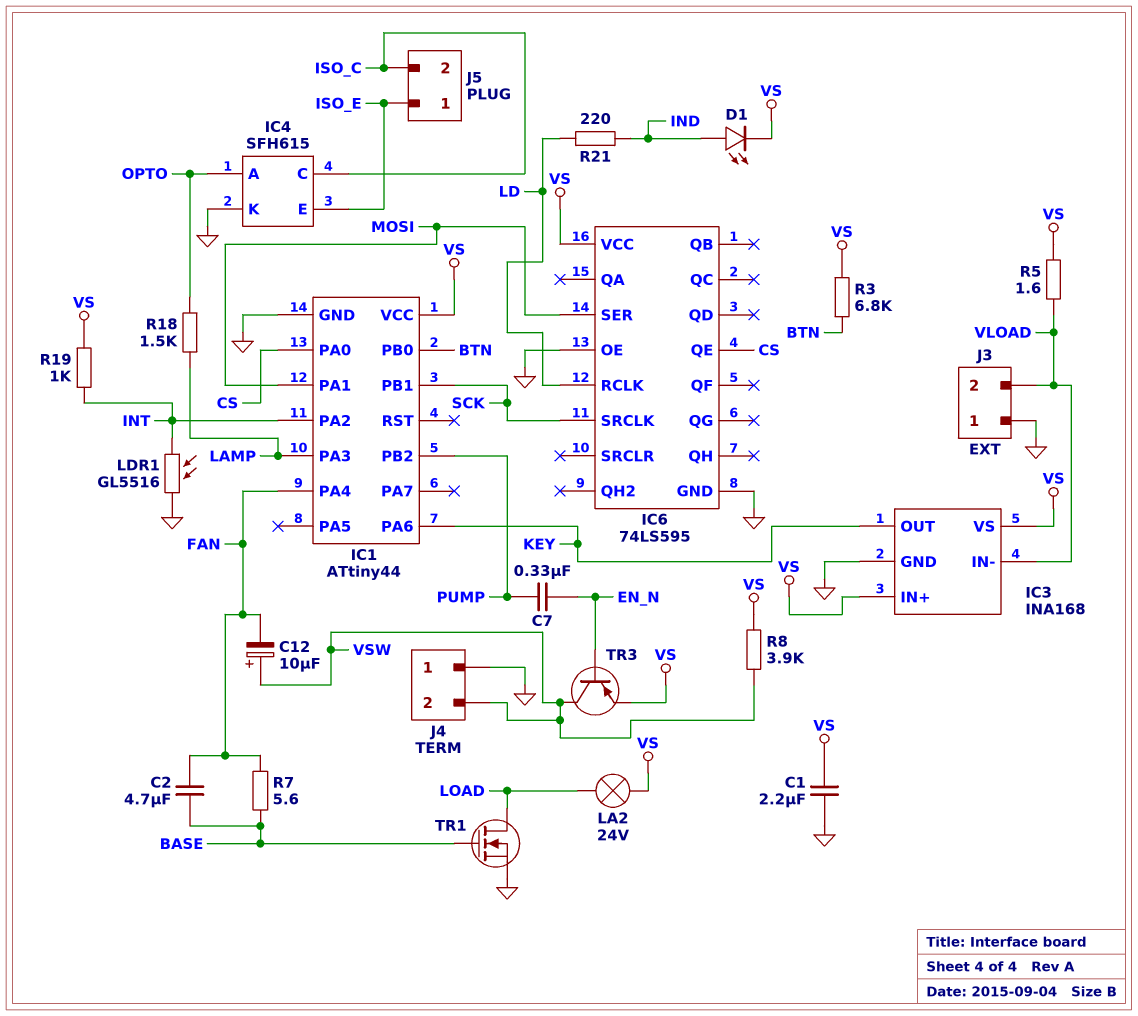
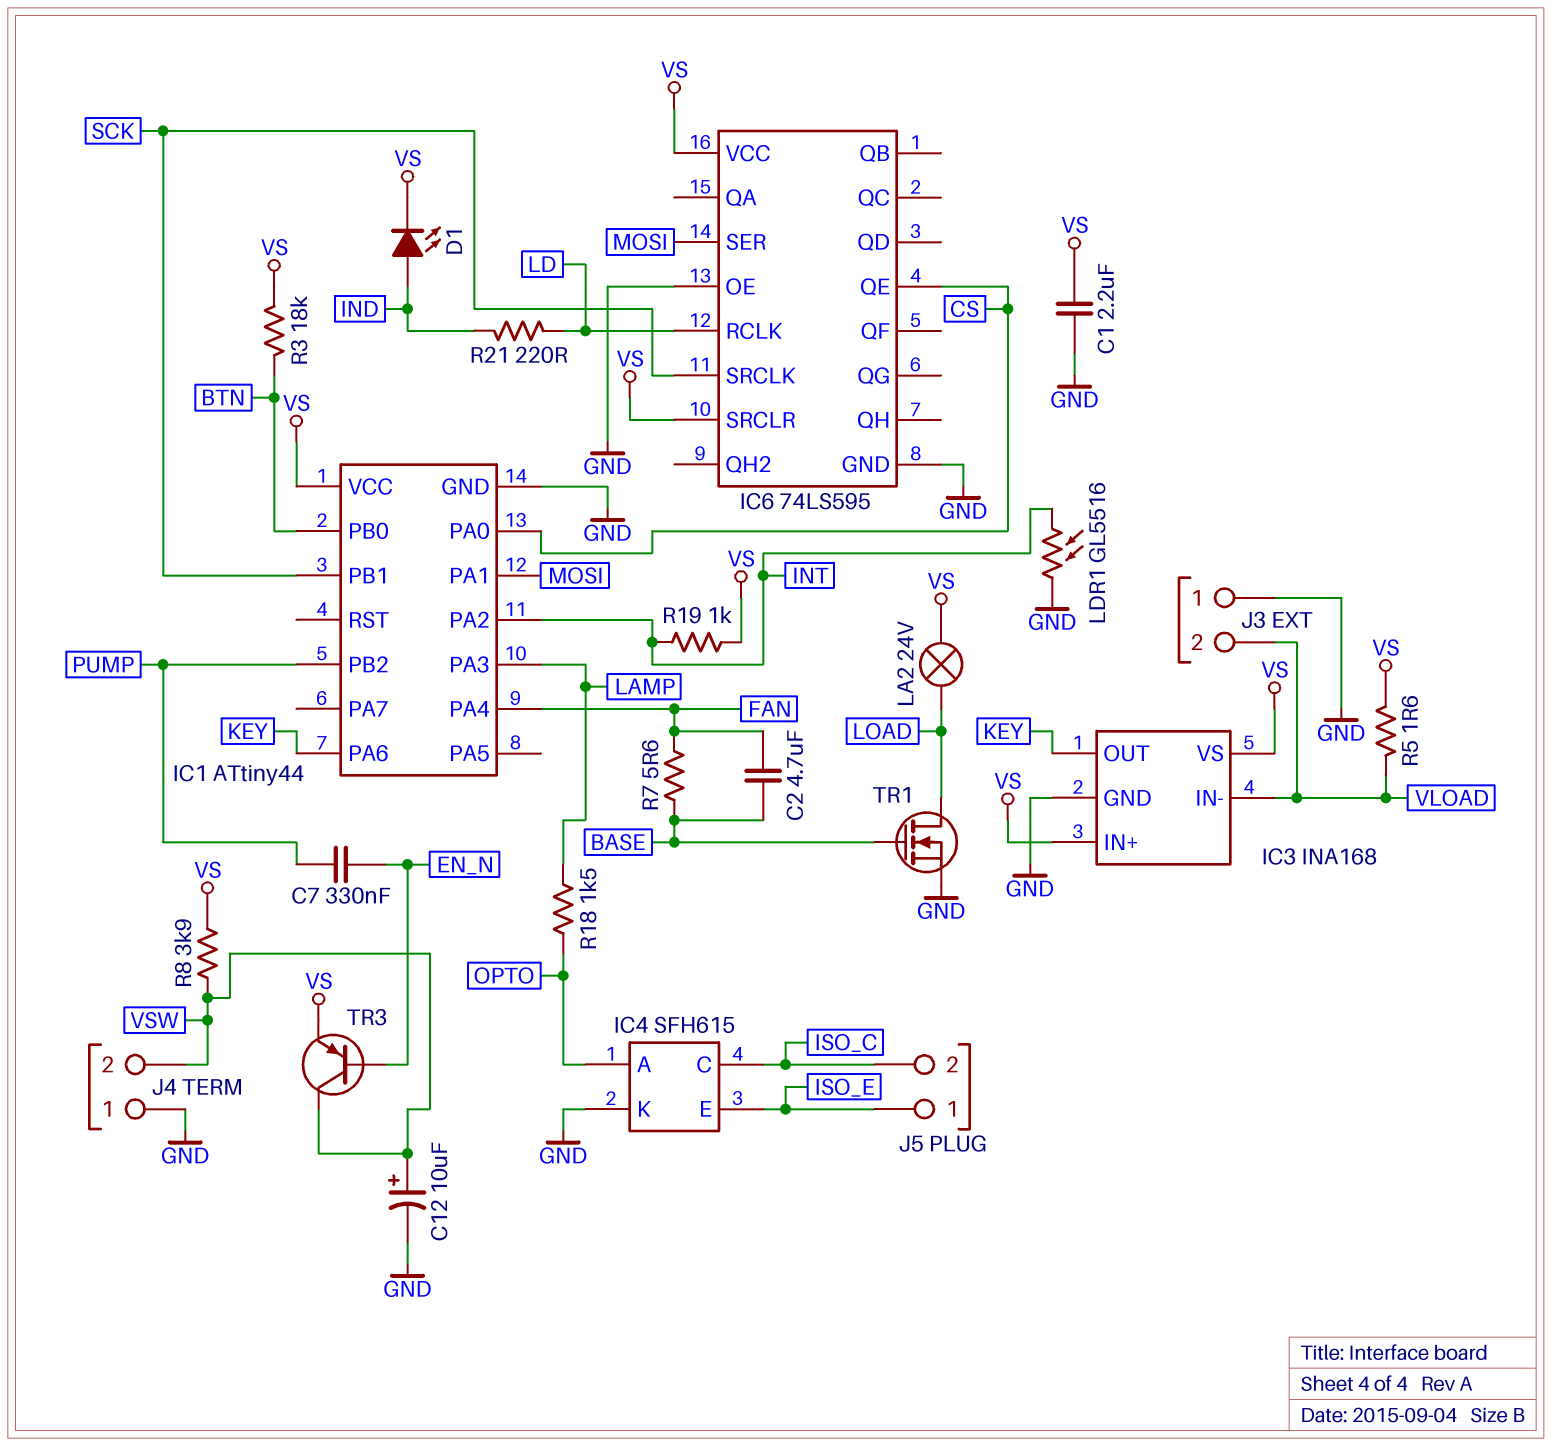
C12: 10uF (plus VSW, minus FAN) -> 10uF (plus VSW, minus GND)
IC6 pin SRCLR: none -> VS
R3: 6.8k (BTN, VS) -> 18k (BTN, VS)

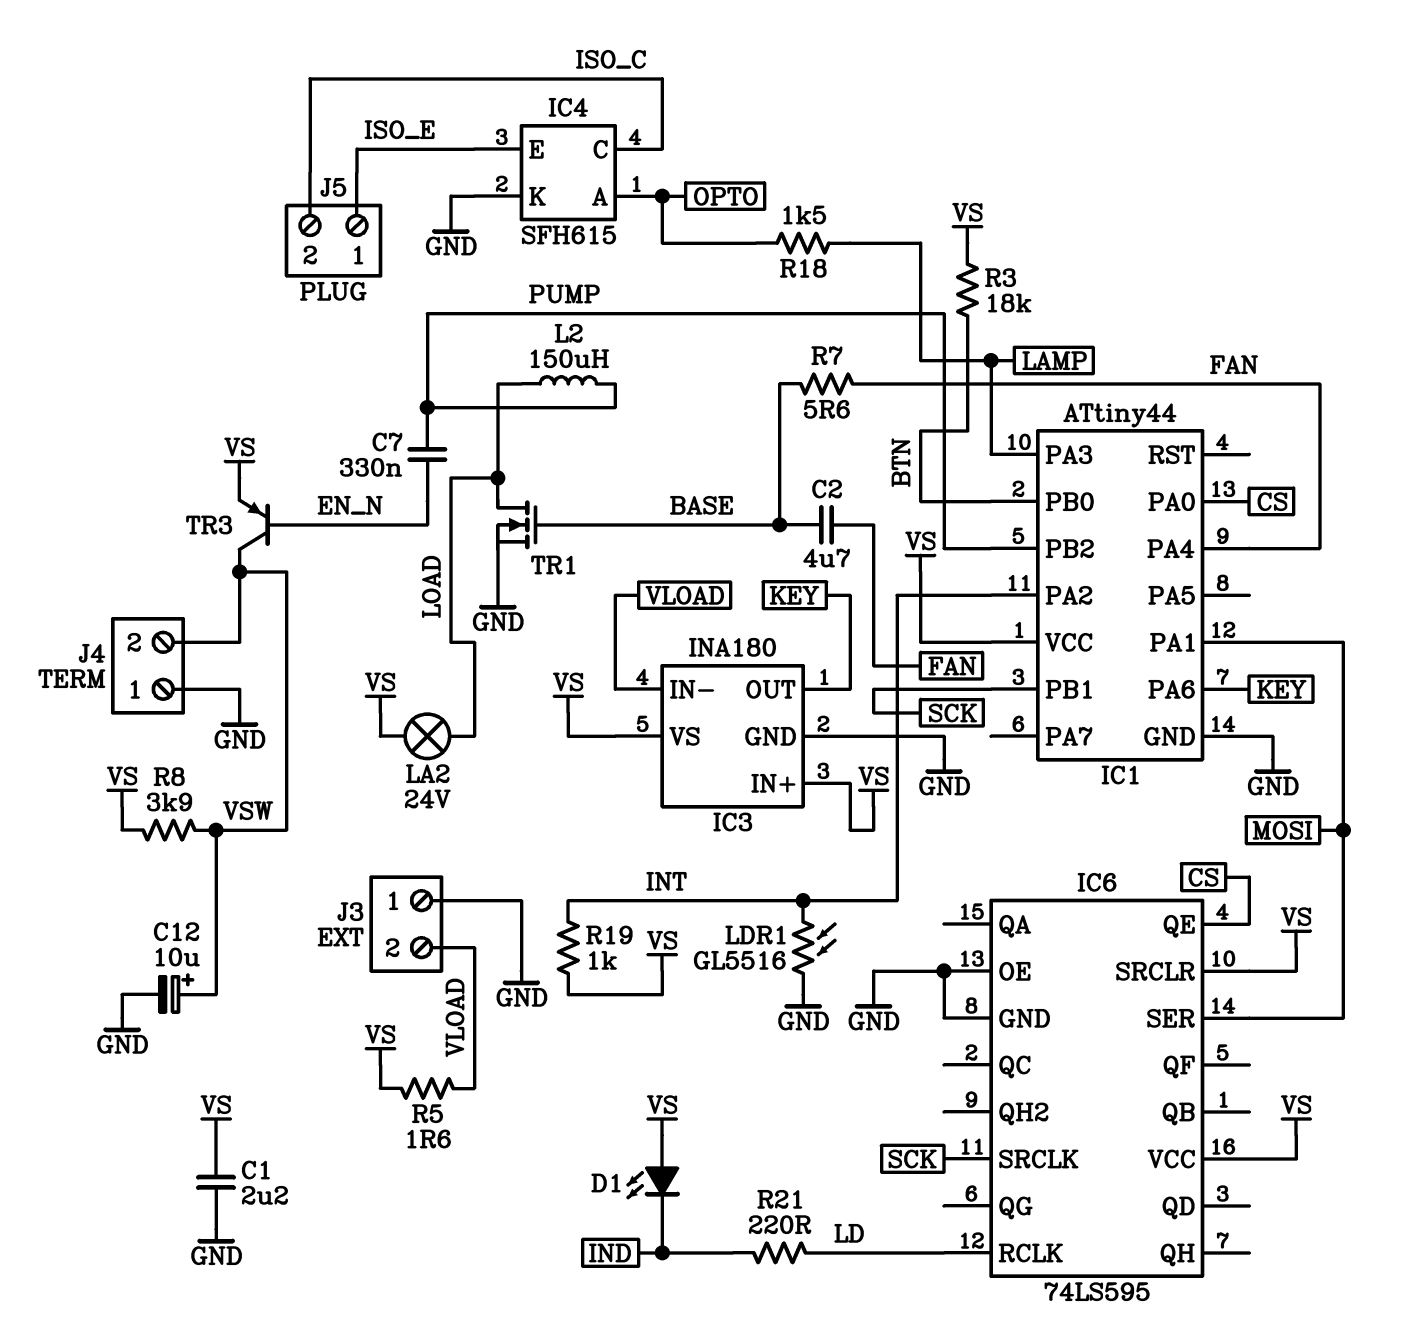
D1: LED (A IND, K VS) -> LED (A VS, K IND)
IC3: INA168 -> INA180
L2: none -> 150uH (LOAD, PUMP)

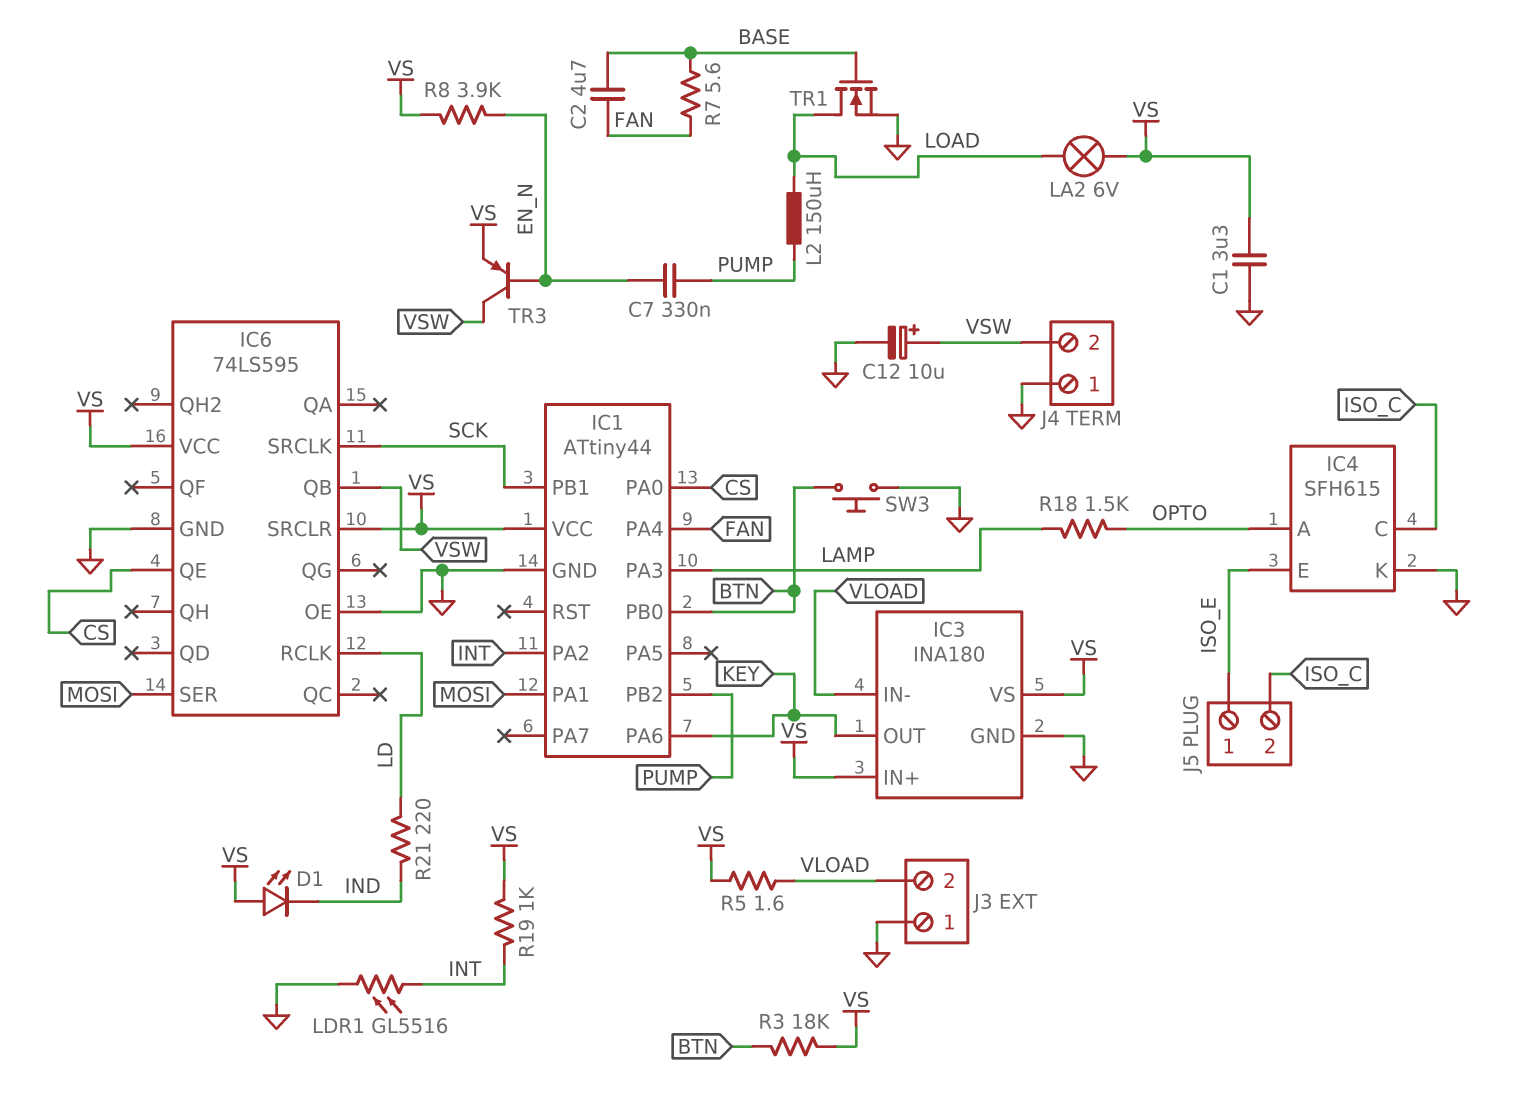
C1: 2.2uF (GND, VS) -> 3.3uF (GND, VS)
IC6 pin QB: none -> VSW
LA2: lamp 24V (LOAD, VS) -> lamp 6V (LOAD, VS)
R8: 3.9k (VS, VSW) -> 3.9k (EN_N, VS)
SW3: none -> button (BTN, GND)

